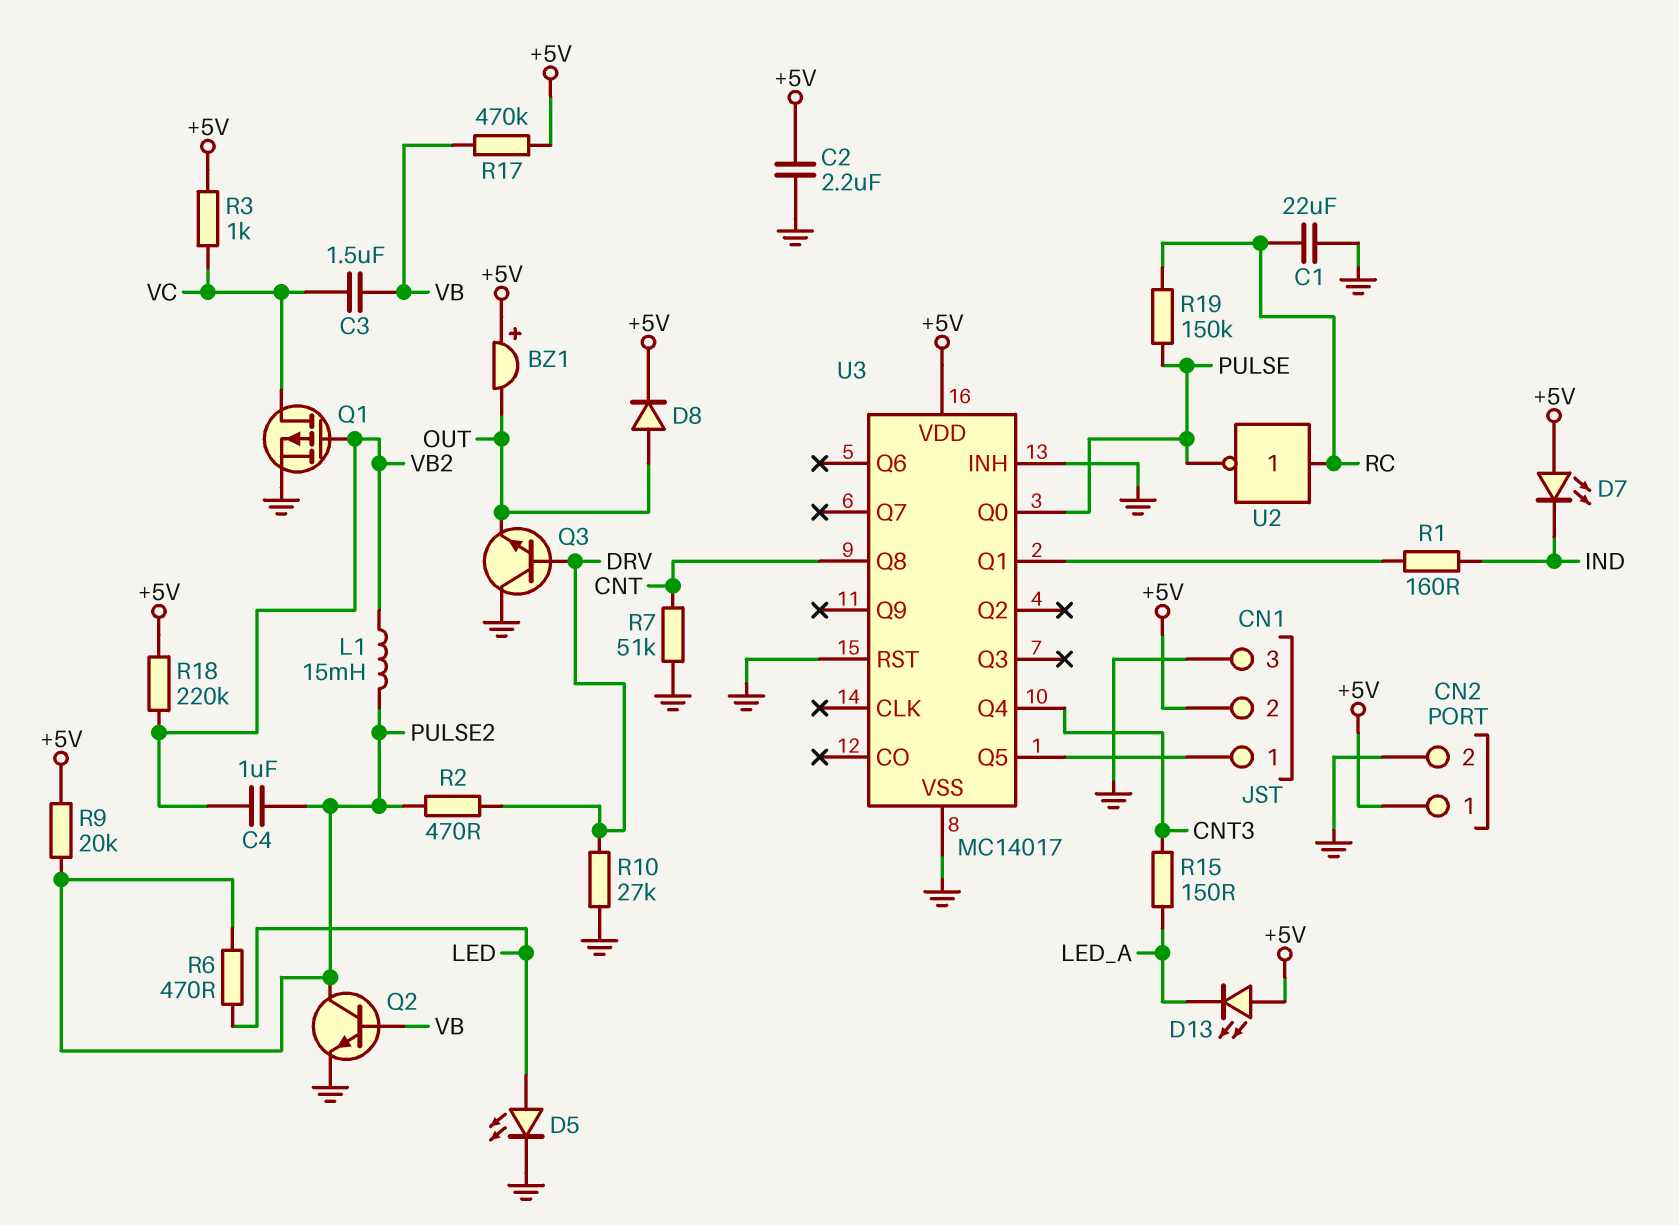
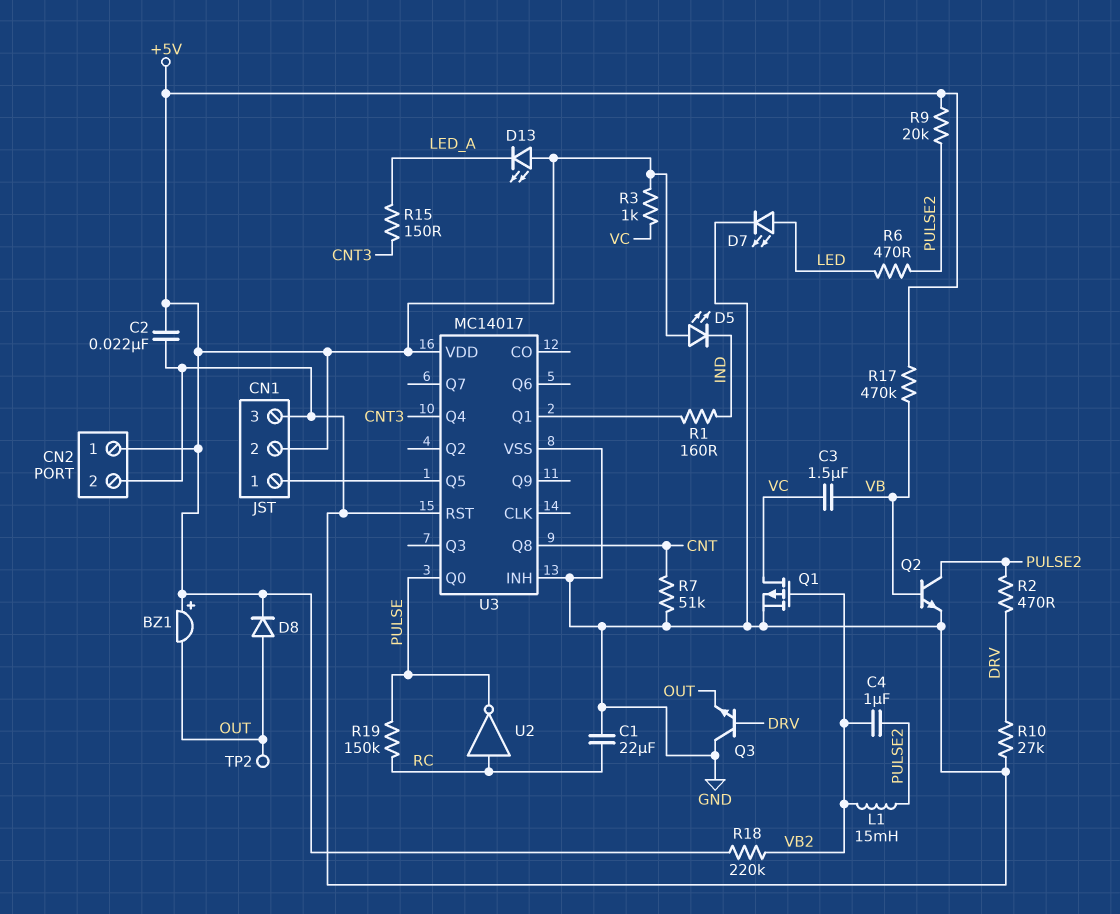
C2: 2.2uF (+5V, GND) -> 22nF (+5V, GND)
D5: LED (A LED, K GND) -> LED (A +5V, K IND)
D7: LED (A +5V, K IND) -> LED (A LED, K GND)
TP2: none -> test point (OUT)

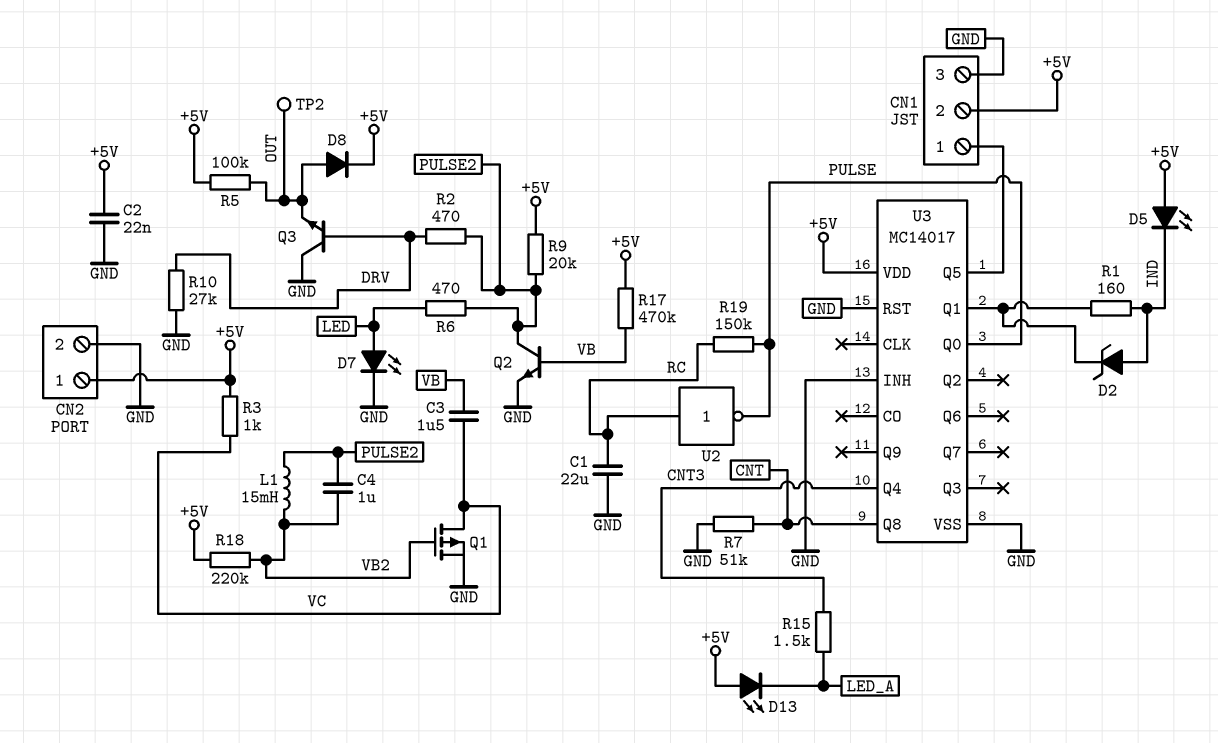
BZ1: buzzer (plus +5V, minus OUT) -> none
D2: none -> zener (A IND, K U3/Q1)
R5: none -> 100k (+5V, OUT)
R15: 150 (CNT3, LED_A) -> 1.5k (CNT3, LED_A)

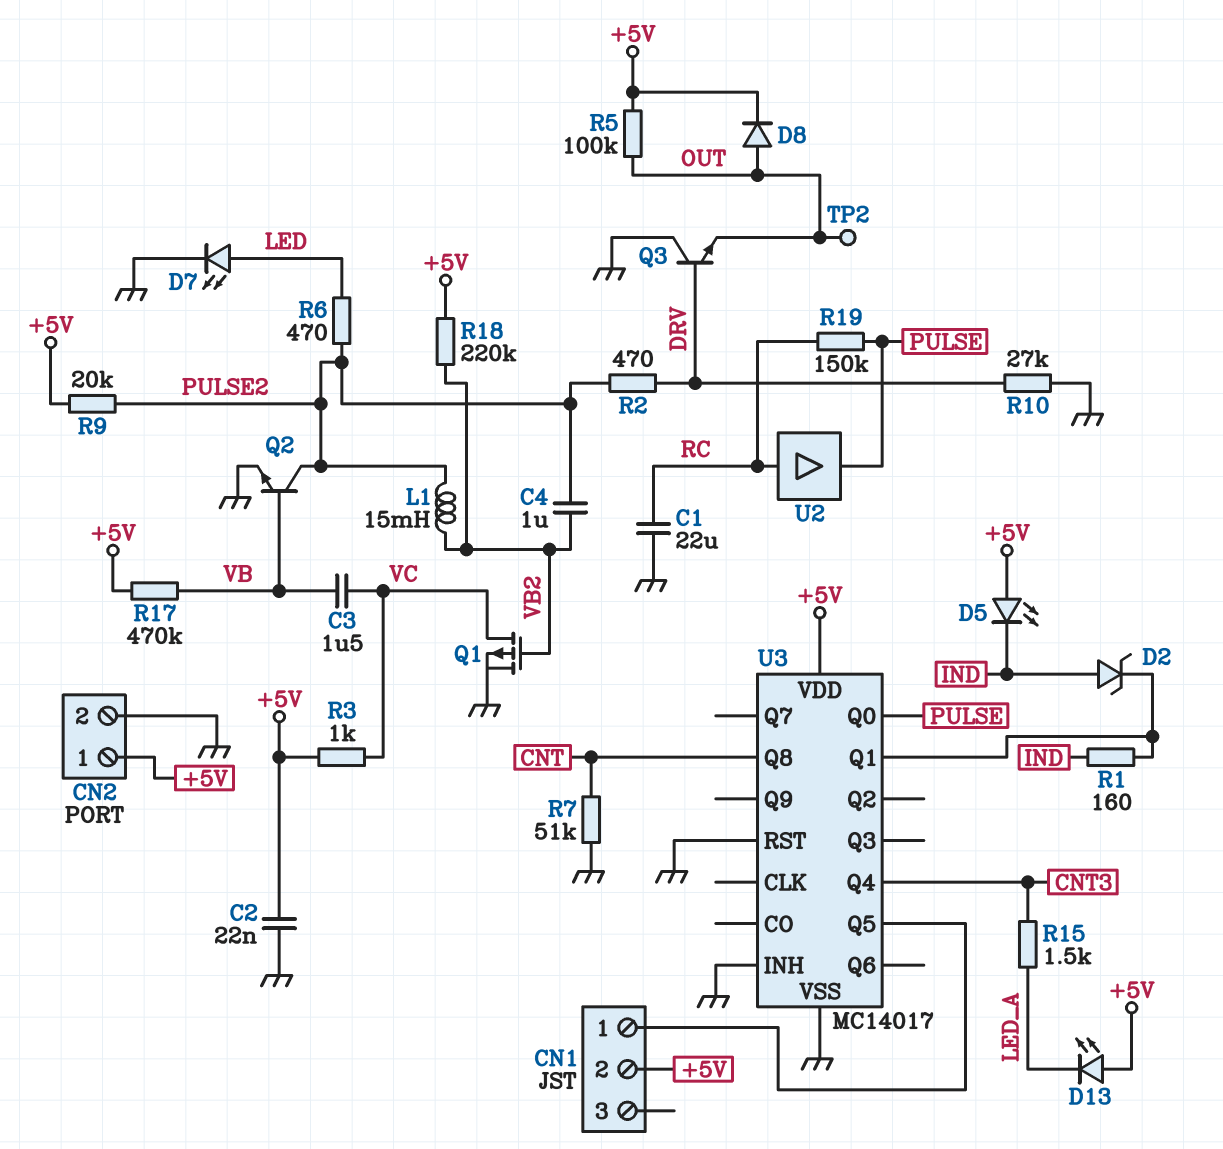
CN1 pin 3: GND -> none
U2: NOT (in RC, out PULSE) -> buffer (in RC, out PULSE)

